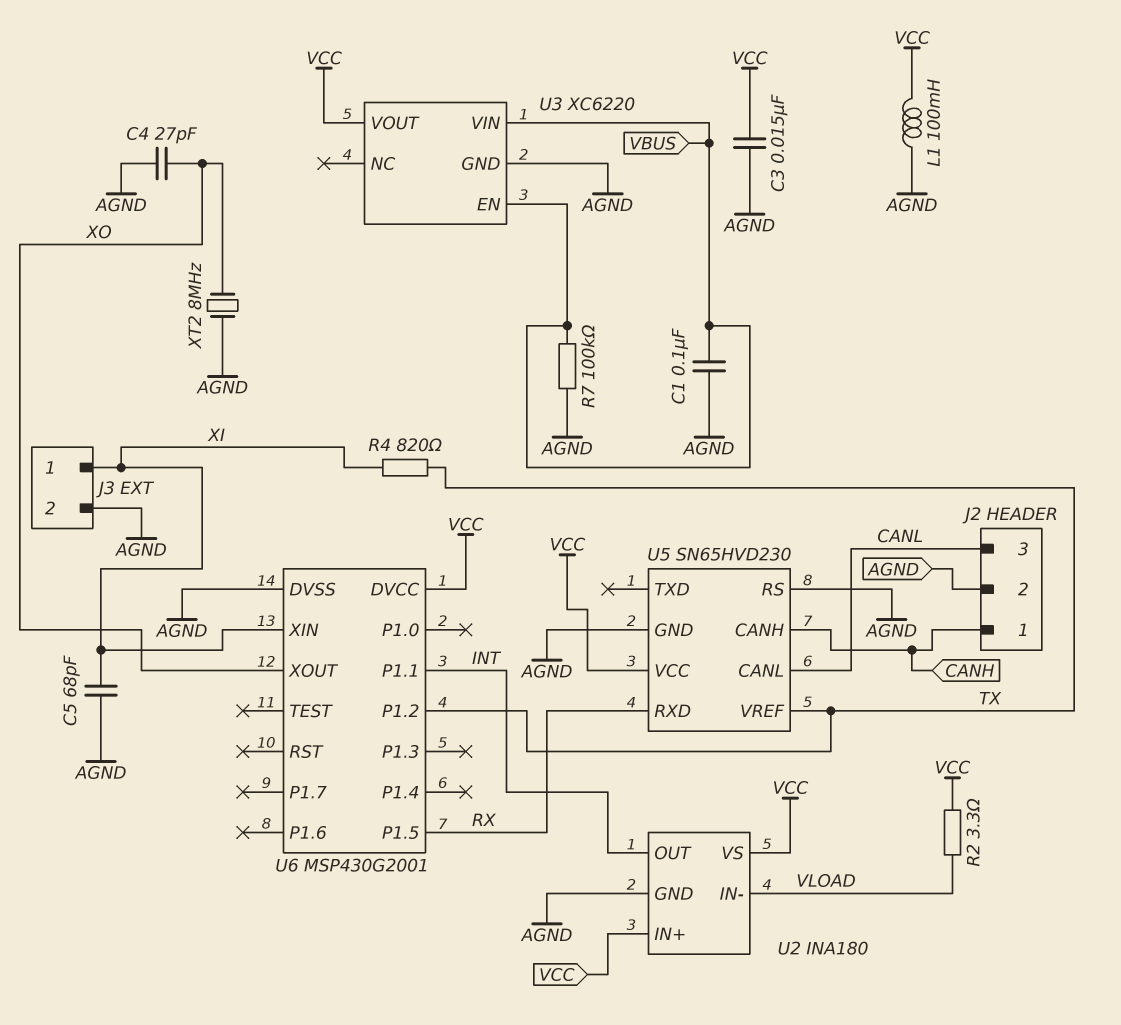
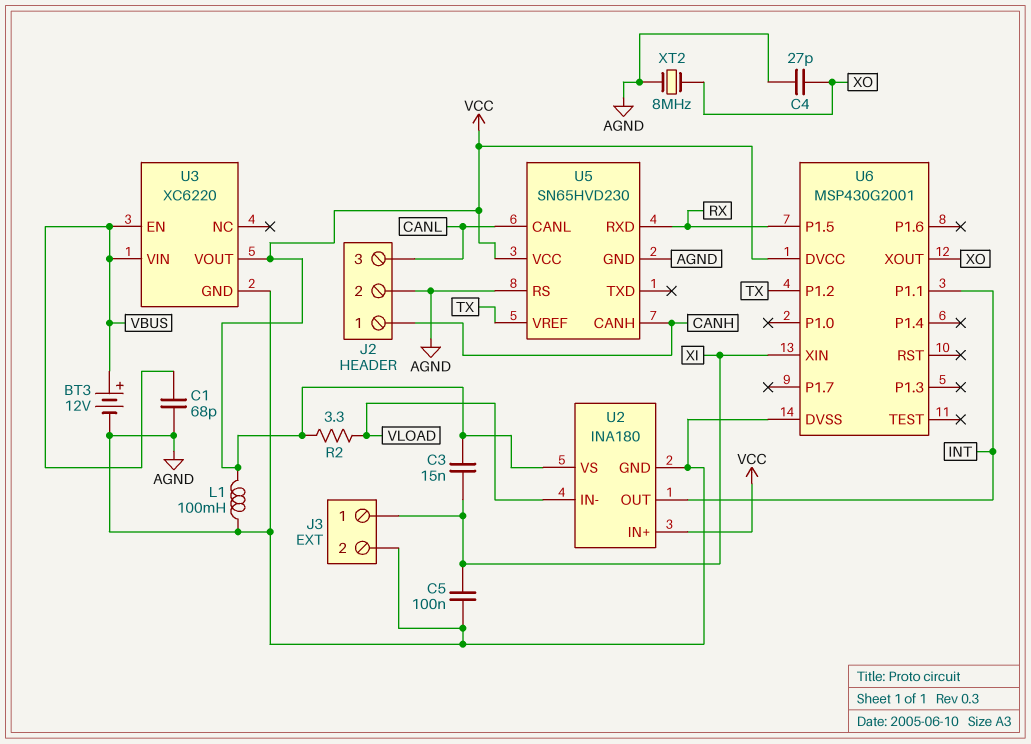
BT3: none -> 12V (plus VBUS, minus AGND)
C1: 100nF (AGND, VBUS) -> 68pF (AGND, VBUS)
C3: 15nF (AGND, VCC) -> 15nF (VCC, XI)
C5: 68pF (AGND, XI) -> 100nF (AGND, XI)
R4: 820 (TX, XI) -> none
R7: 100k (AGND, VBUS) -> none

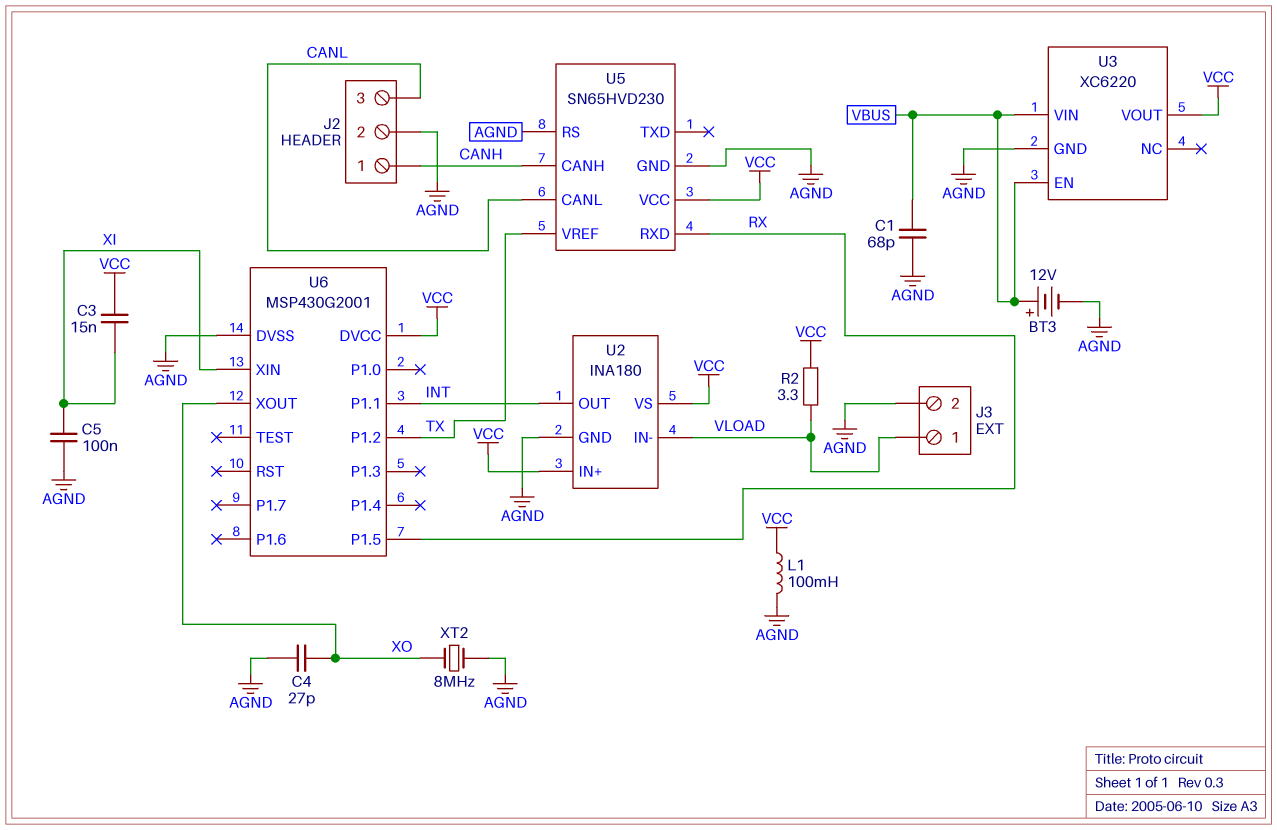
J3 pin 1: XI -> VLOAD

